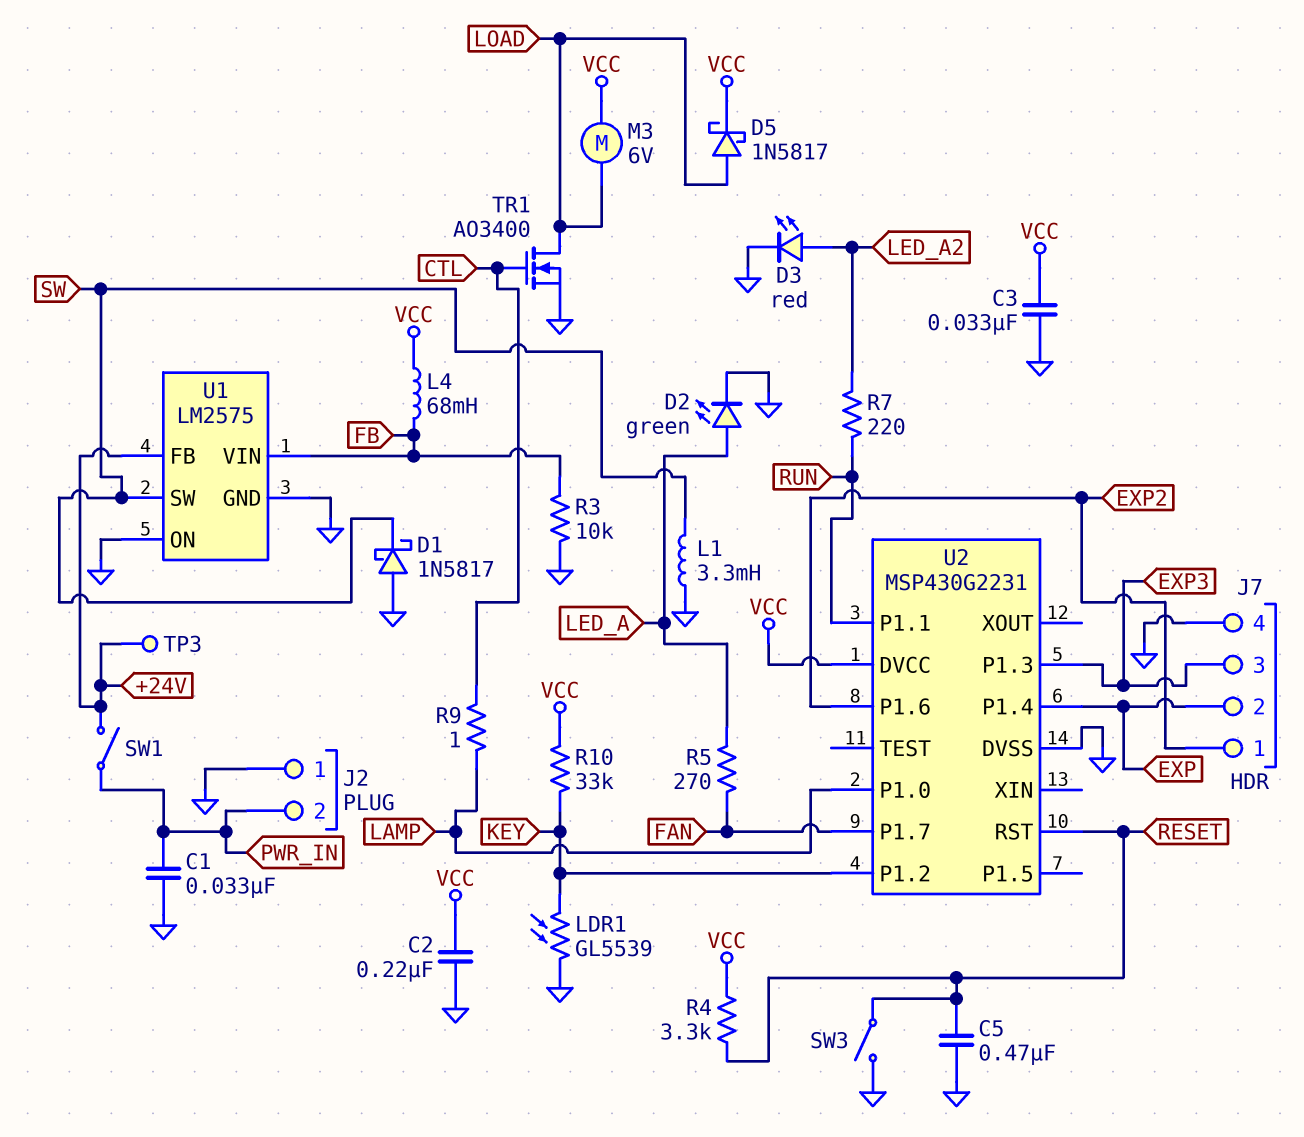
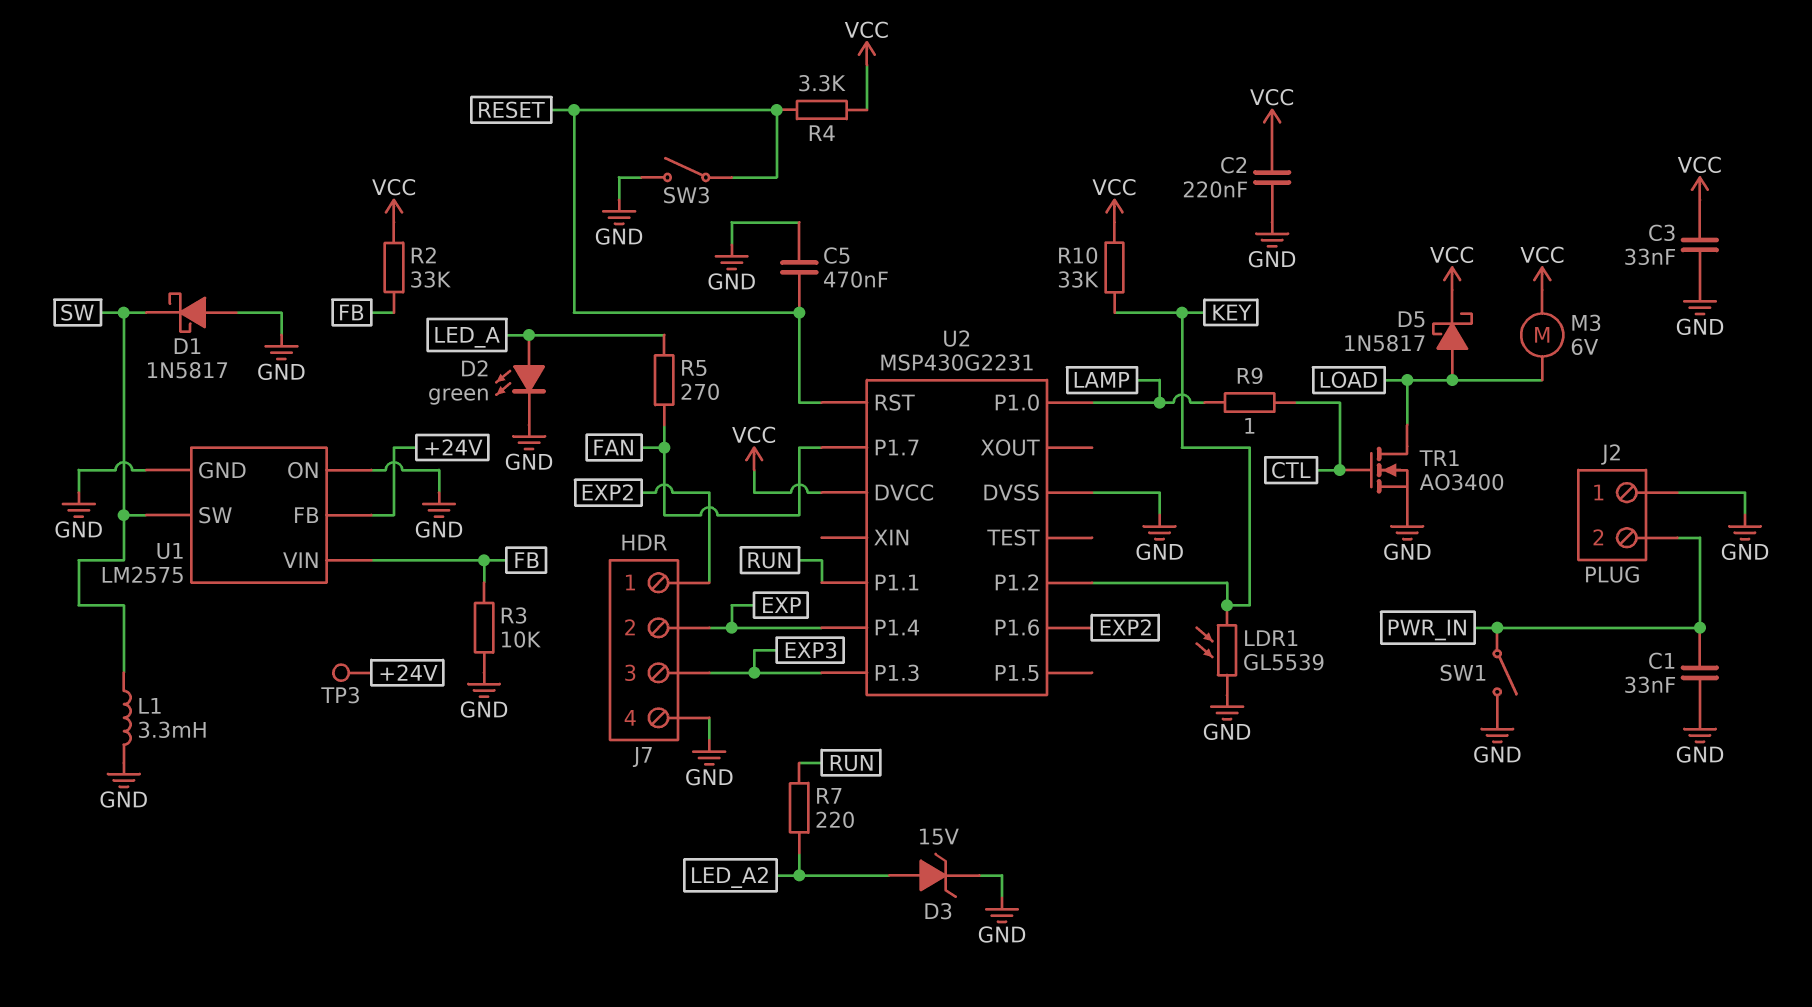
D3: LED red (A LED_A2, K GND) -> zener 15V (A LED_A2, K GND)
L4: 68mH (FB, VCC) -> none
R2: none -> 33k (FB, VCC)
SW1: switch (+24V, PWR_IN) -> switch (GND, PWR_IN)

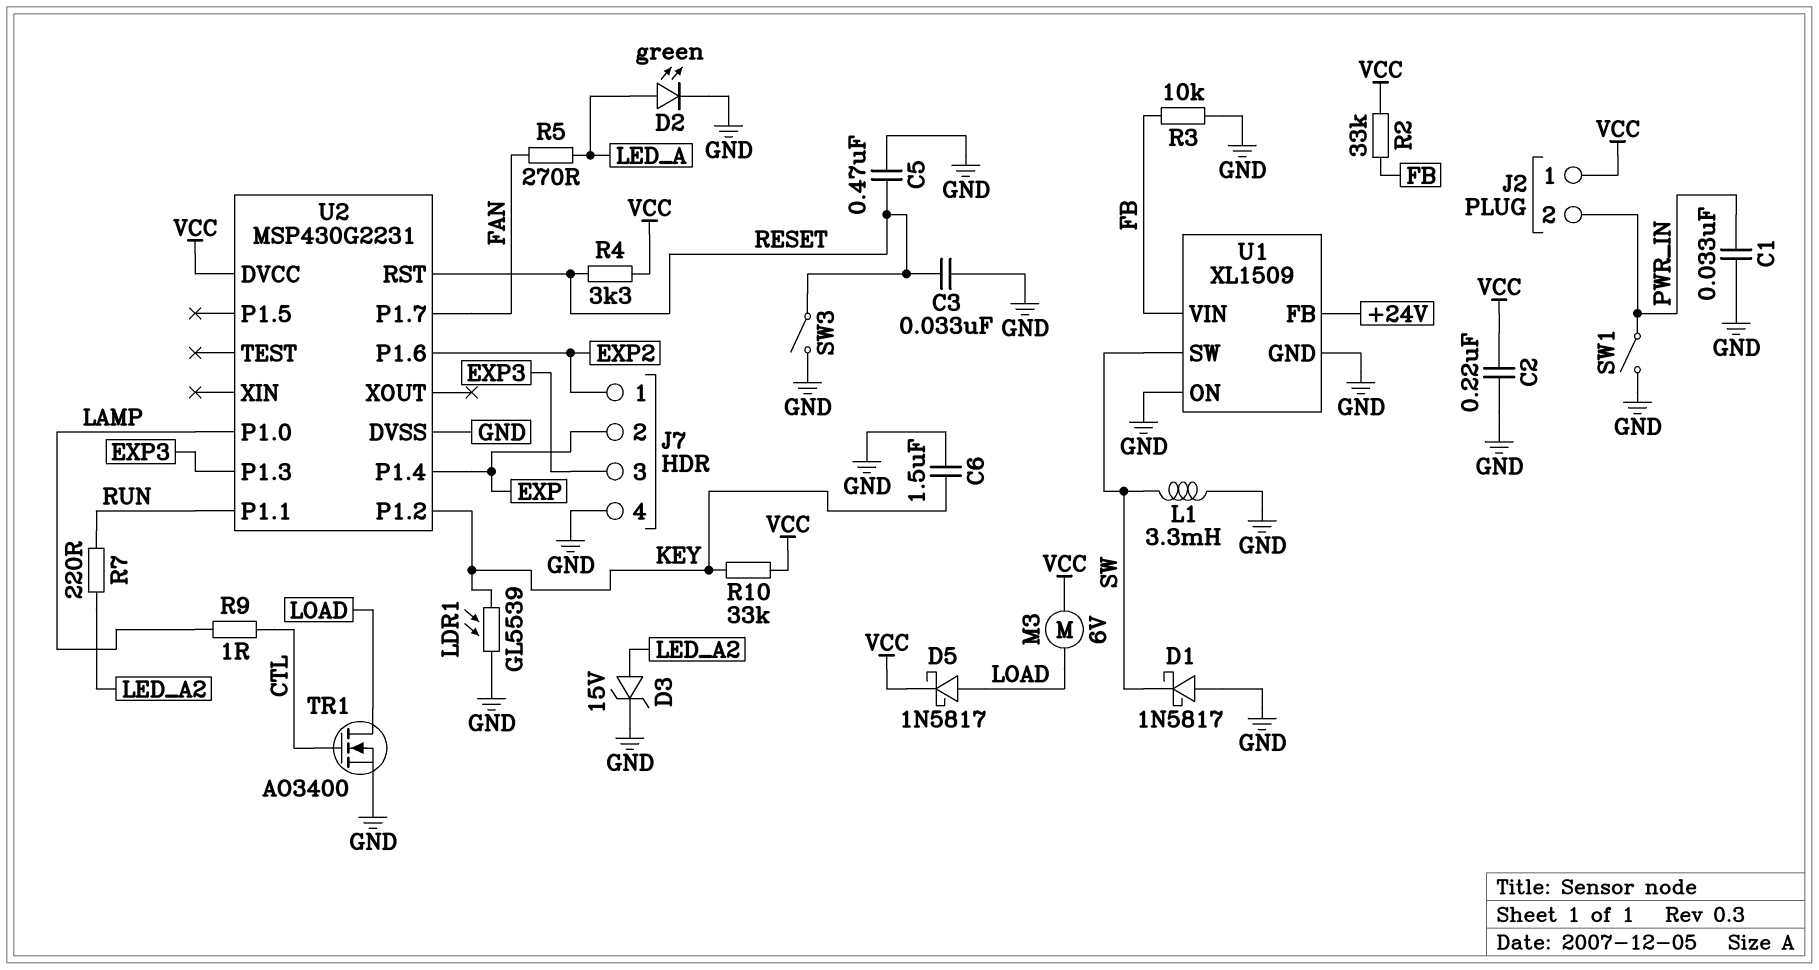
C3: 33nF (GND, VCC) -> 33nF (GND, RESET)
C6: none -> 1.5uF (GND, KEY)
J2 pin 1: GND -> VCC
TP3: test point (+24V) -> none
U1: LM2575 -> XL1509

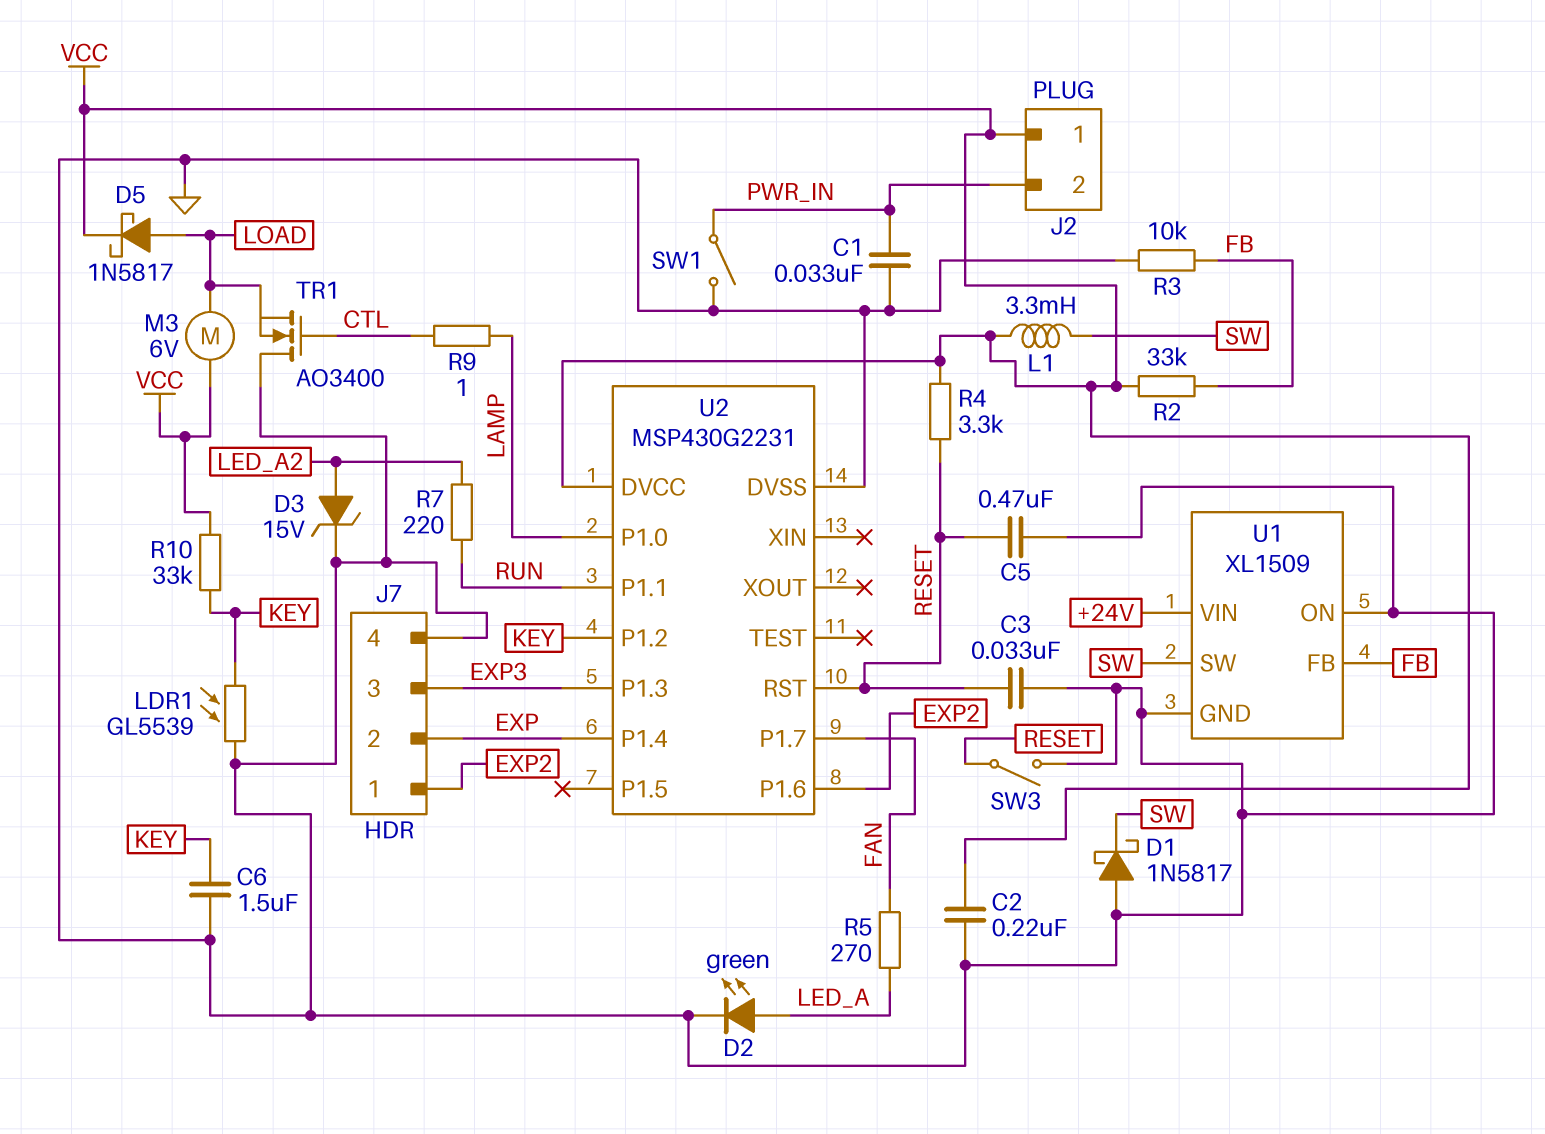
L1: 3.3mH (GND, SW) -> 3.3mH (SW, VCC)
TR1: NMOS AO3400 (G CTL, D LOAD, S GND) -> NMOS AO3400 (G CTL, D GND, S LOAD)
U1 pin FB: +24V -> FB
U1 pin VIN: FB -> +24V

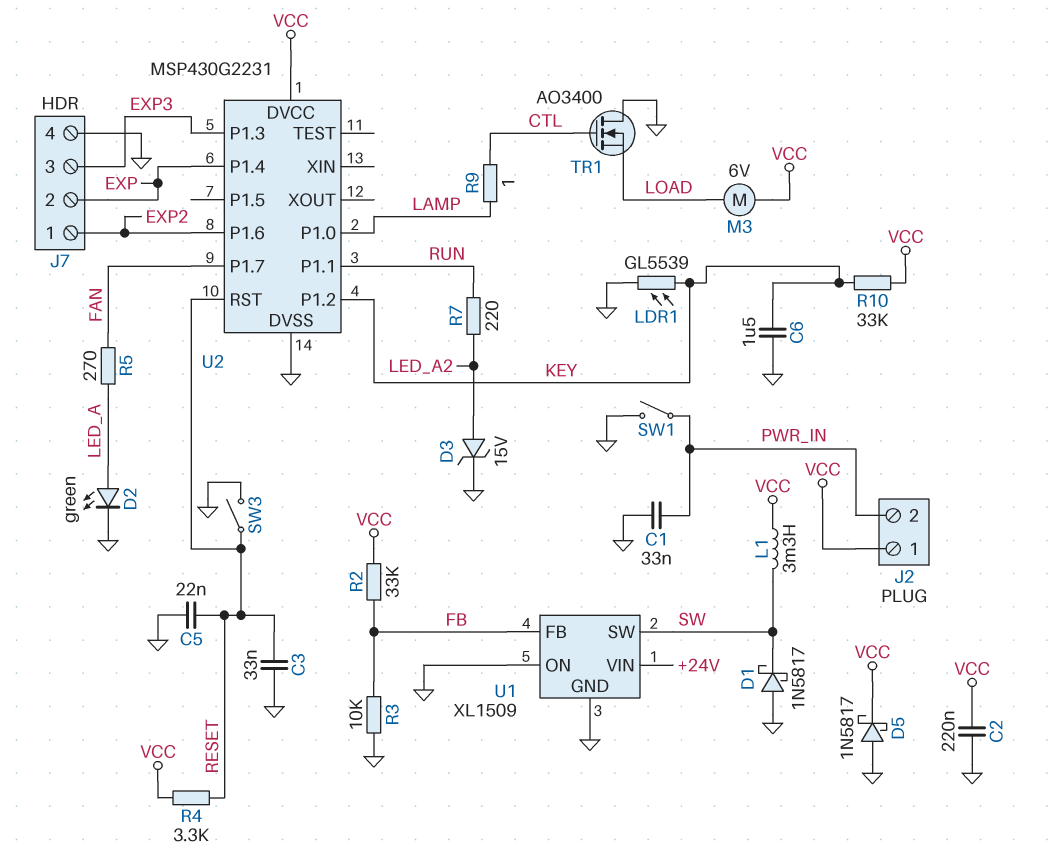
C5: 470nF (GND, RESET) -> 22nF (GND, RESET)
D5: schottky 1N5817 (A LOAD, K VCC) -> schottky 1N5817 (A GND, K VCC)

